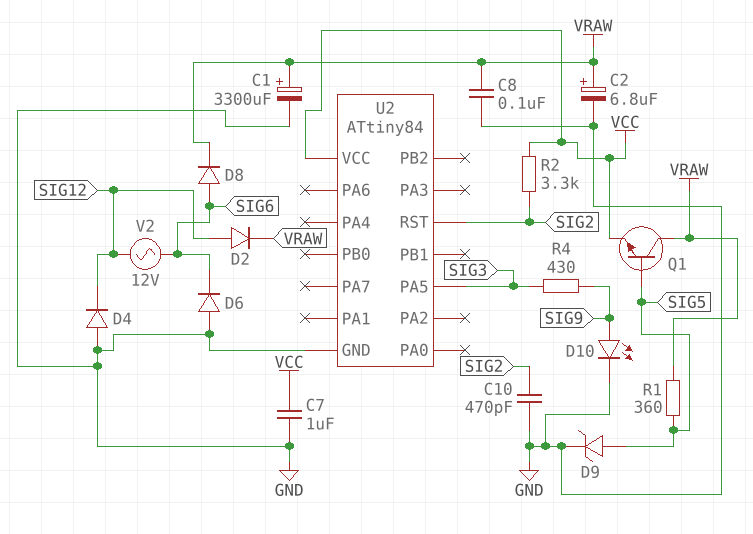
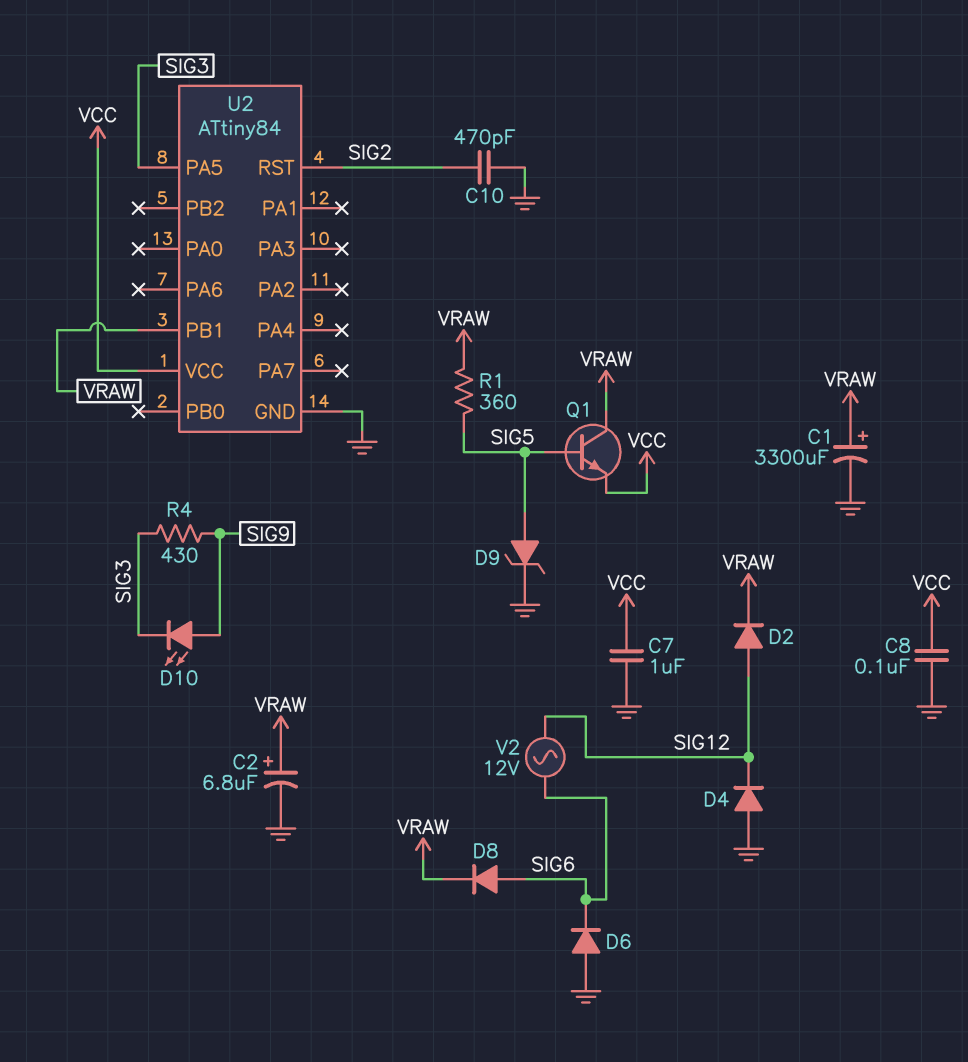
C8: 100nF (GND, VRAW) -> 100nF (GND, VCC)
D10: LED (A SIG9, K GND) -> LED (A SIG9, K SIG3)
R2: 3.3k (SIG2, VCC) -> none
U2 pin PB1: none -> VRAW

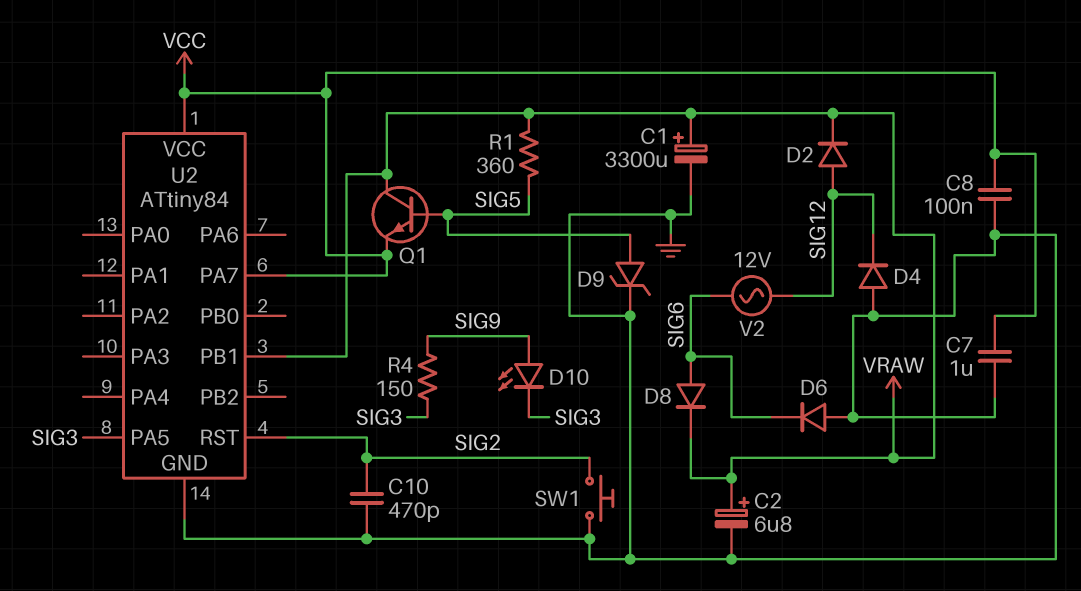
R4: 430 (SIG3, SIG9) -> 150 (SIG3, SIG9)
SW1: none -> button (GND, SIG2)
U2 pin PA7: none -> VCC

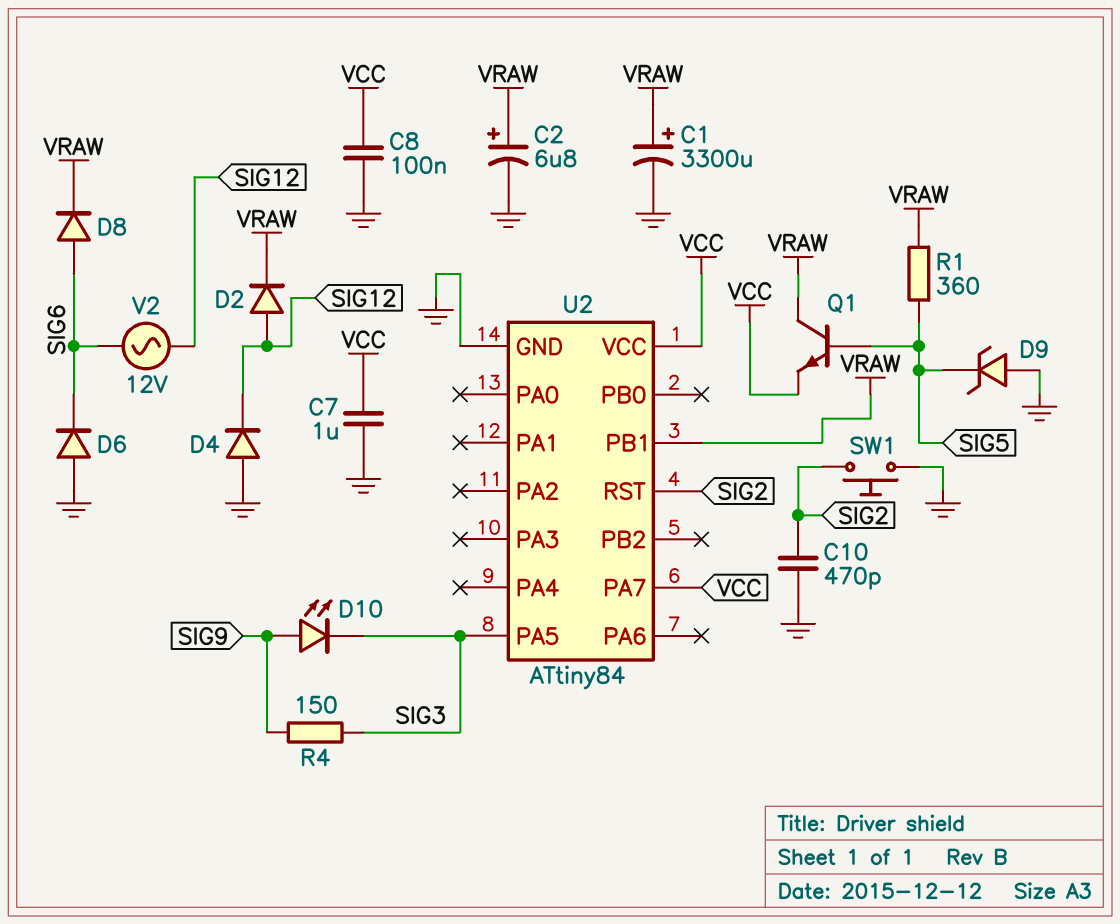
D9: zener (A SIG5, K GND) -> zener (A GND, K SIG5)

